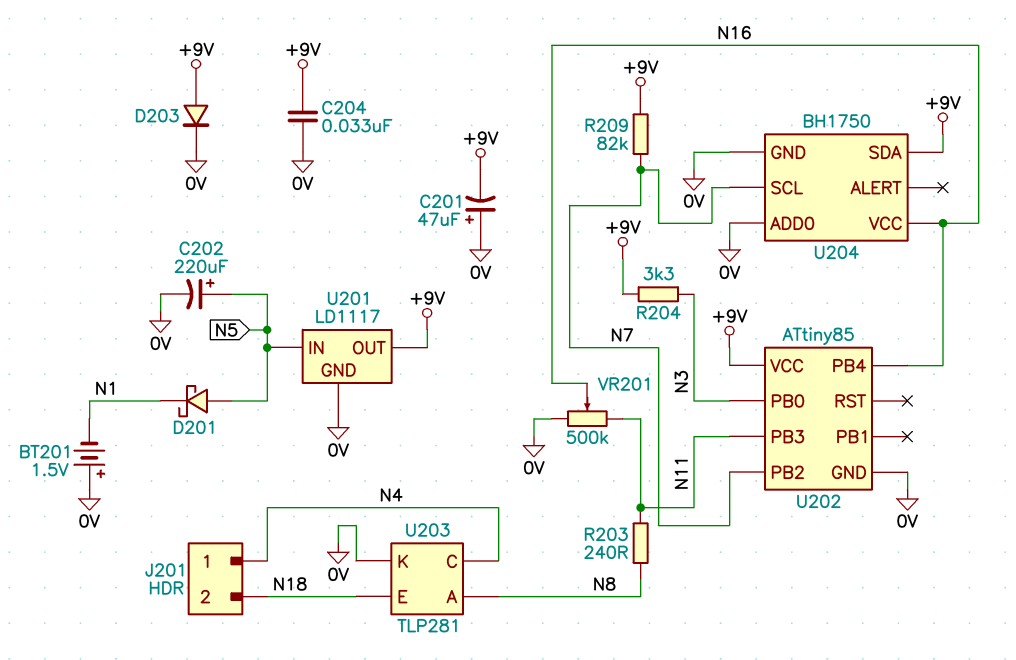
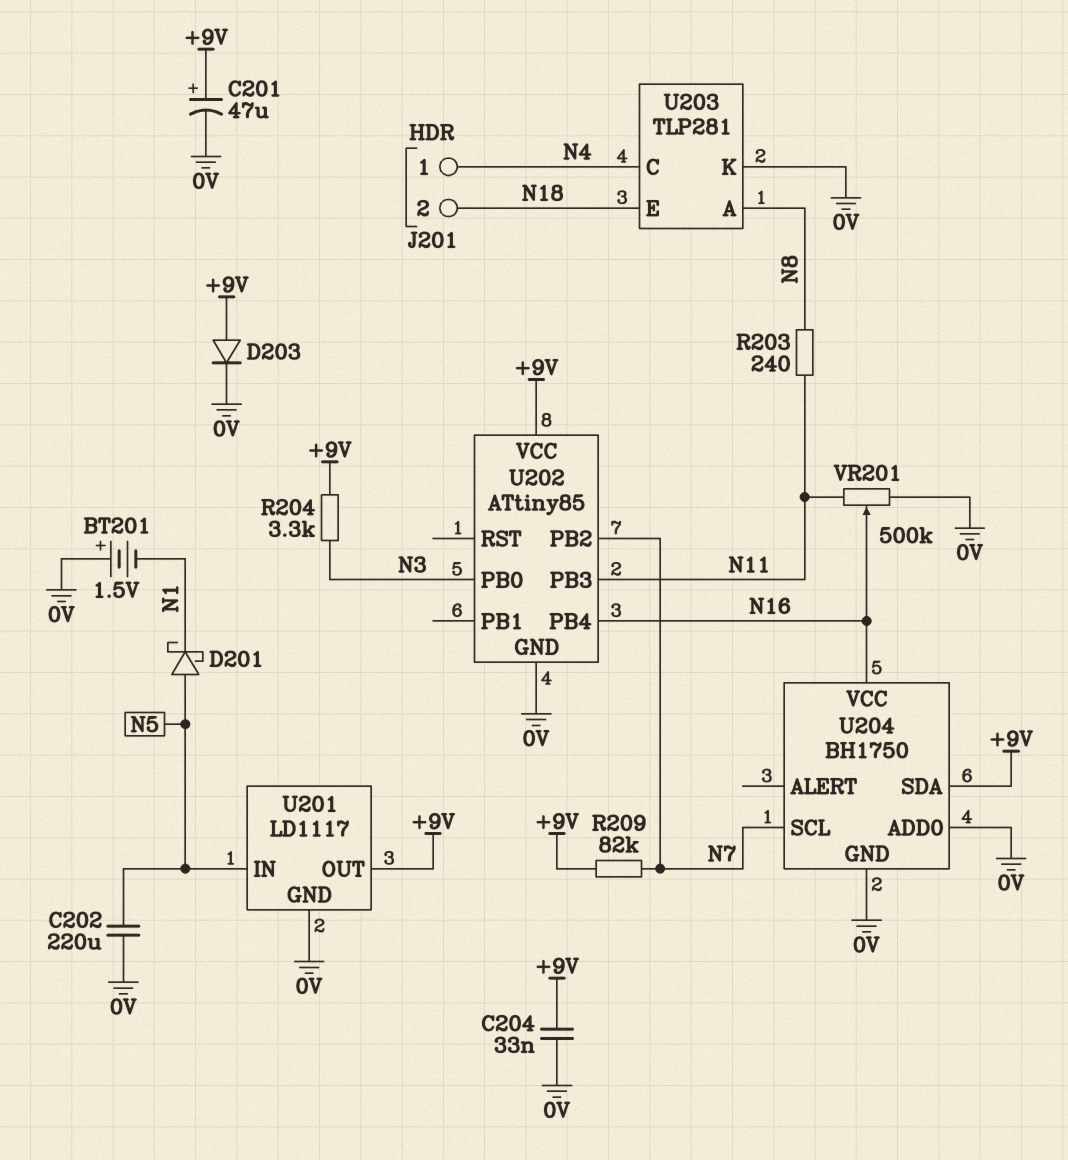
C201: 47uF (plus 0V, minus +9V) -> 47uF (plus +9V, minus 0V)
C202: 220uF (plus N5, minus 0V) -> 220uF (0V, N5)

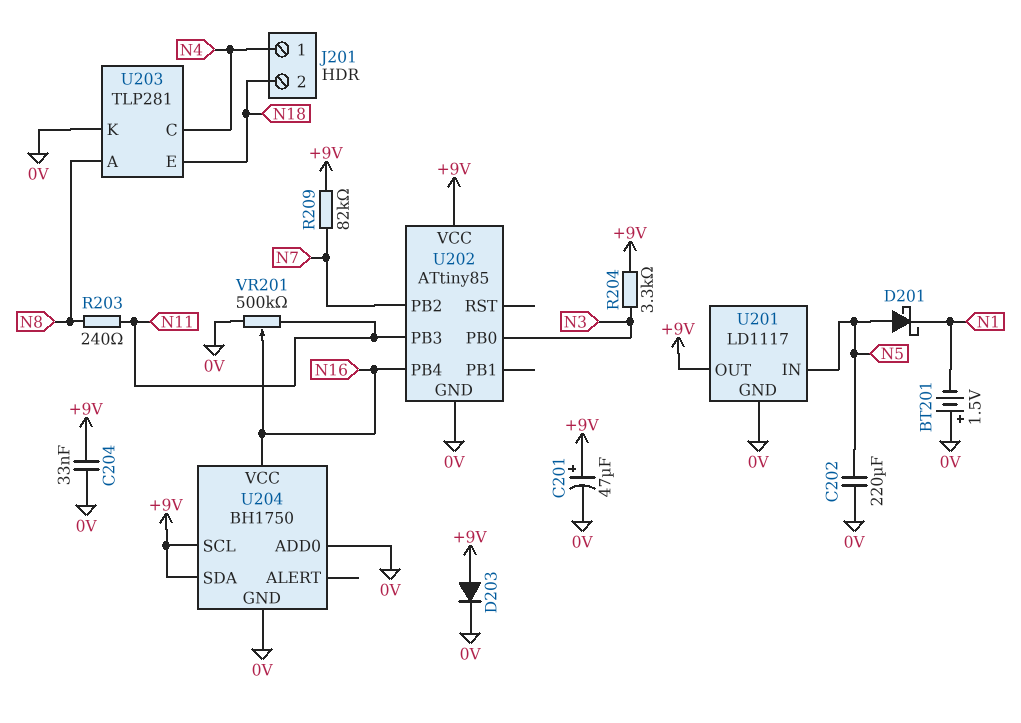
U204 pin SCL: N7 -> +9V

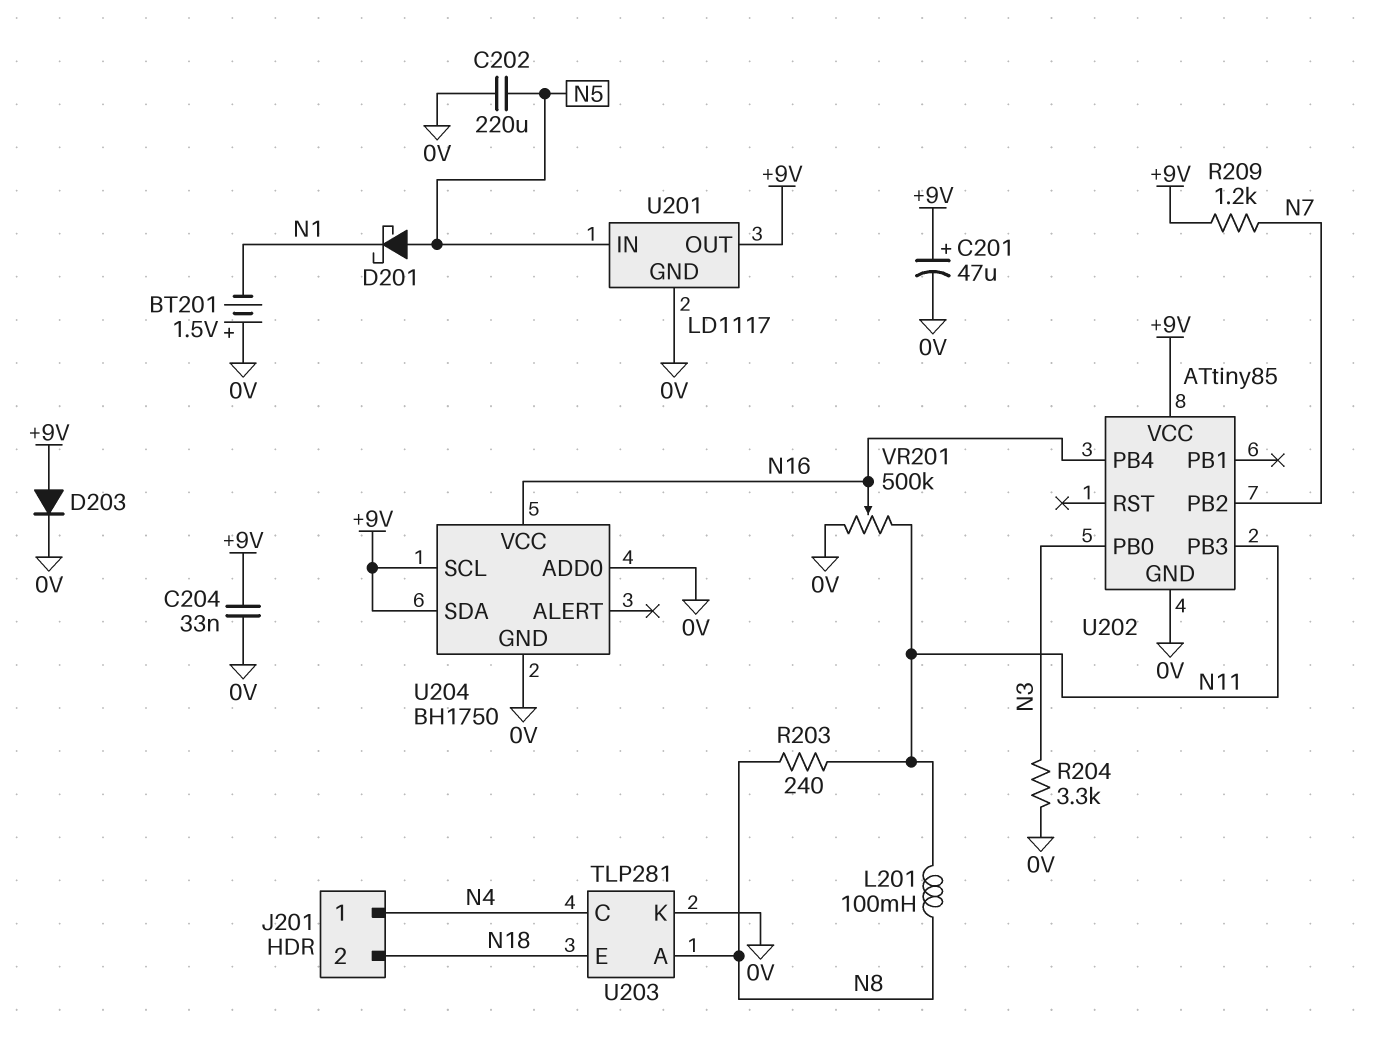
L201: none -> 100mH (N8, N11)
R204: 3.3k (+9V, N3) -> 3.3k (0V, N3)
R209: 82k (+9V, N7) -> 1.2k (+9V, N7)

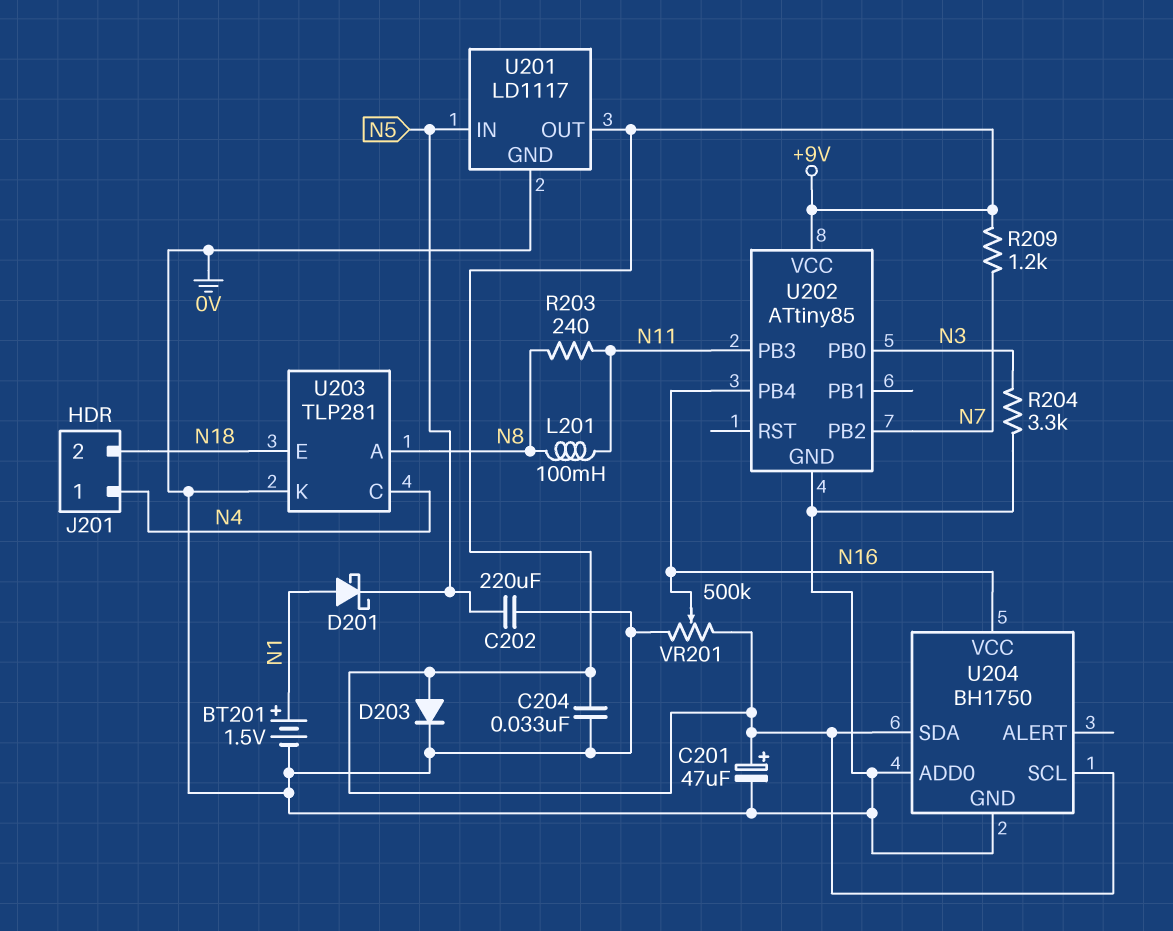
BT201: 1.5V (plus 0V, minus N1) -> 1.5V (plus N1, minus 0V)
D201: schottky (A N5, K N1) -> schottky (A N1, K N5)
VR201: 500k (0V, N11, wiper N16) -> 500k (+9V, 0V, wiper N16)

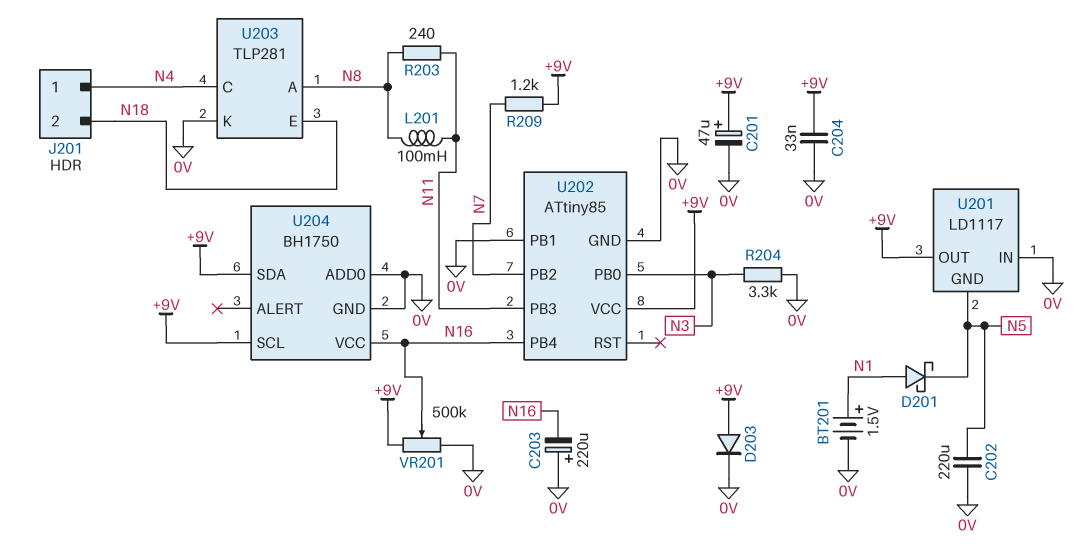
C203: none -> 220uF (plus 0V, minus N16)
U201 pin GND: 0V -> N5
U201 pin IN: N5 -> 0V
U202 pin PB1: none -> 0V

